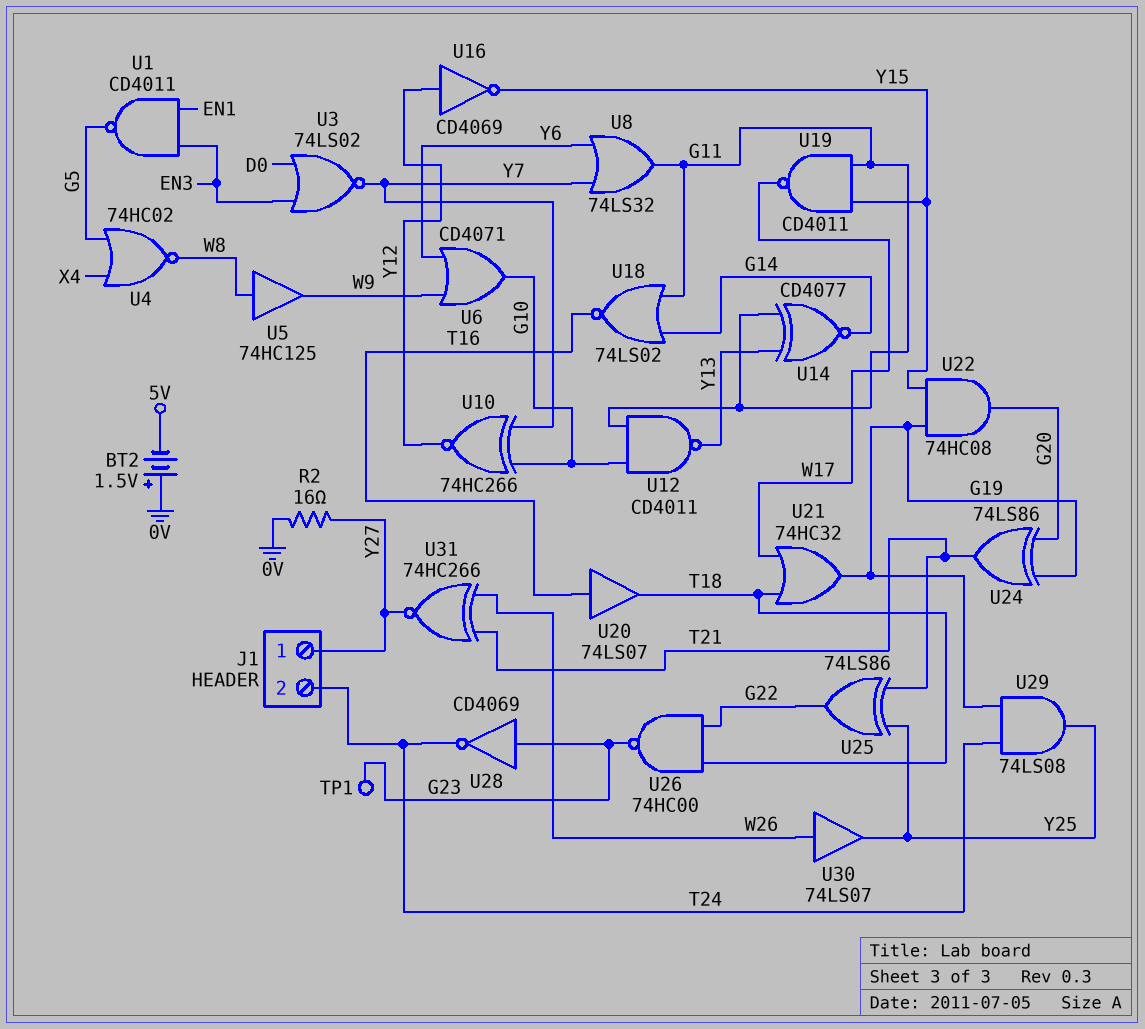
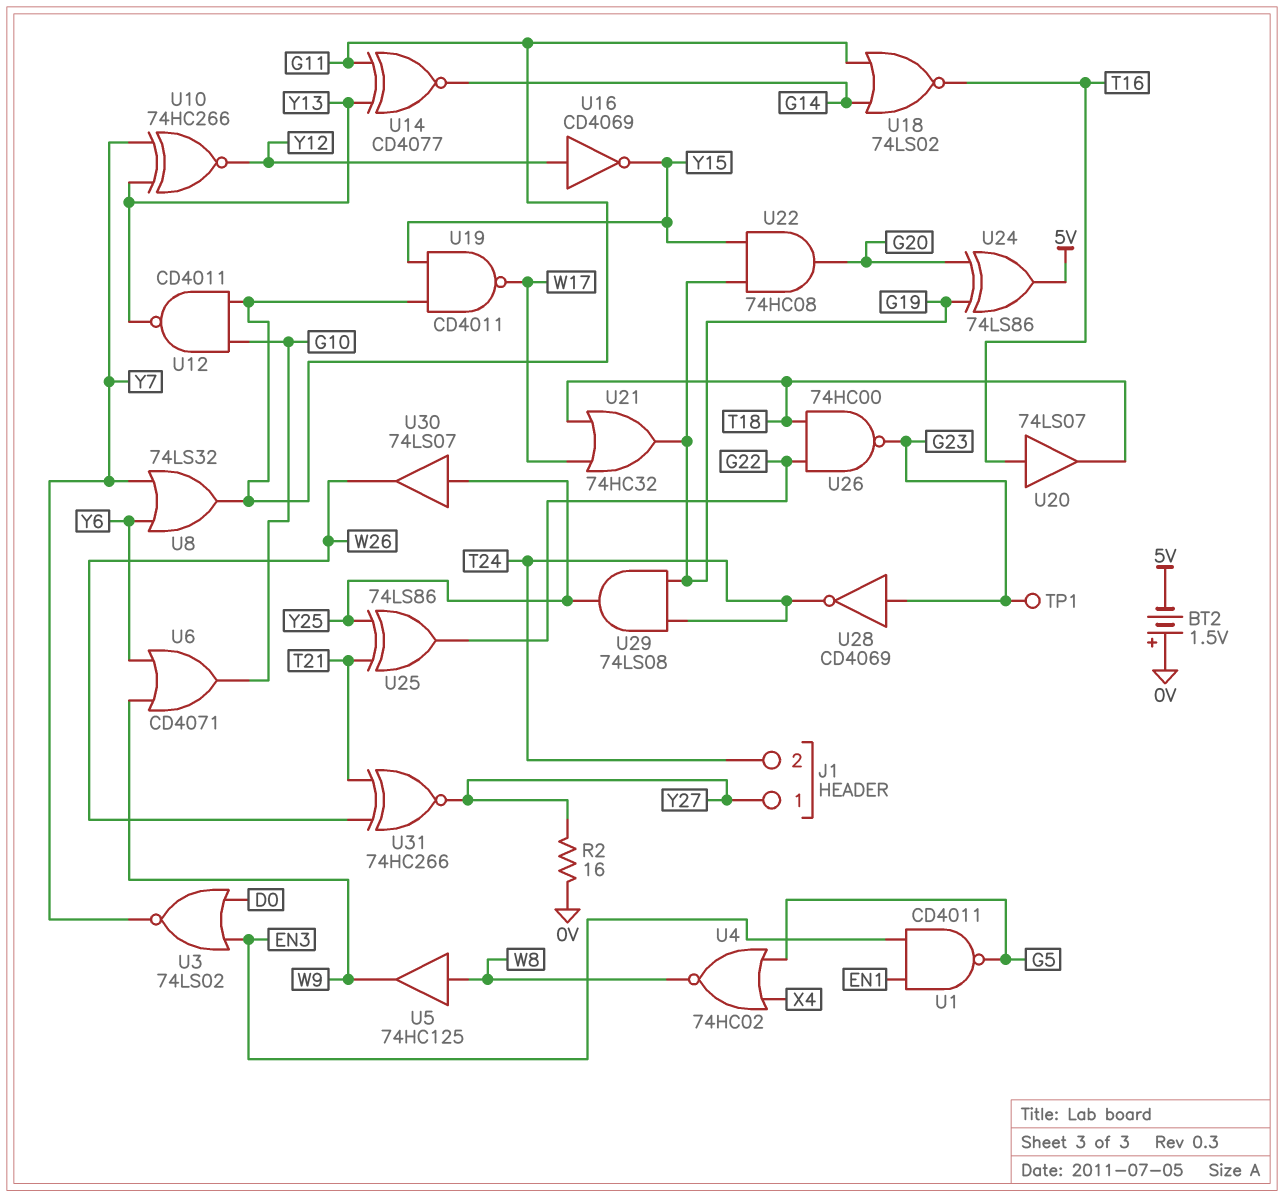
U10: XNOR 74HC266 (in G10, in Y7, out Y12) -> XNOR 74HC266 (in Y7, in Y13, out Y12)
U24: XOR 74LS86 (in G19, in G20, out T21) -> XOR 74LS86 (in G19, in G20, out 5V)
U30: buffer 74LS07 (in W26, out Y25) -> buffer 74LS07 (in Y25, out W26)

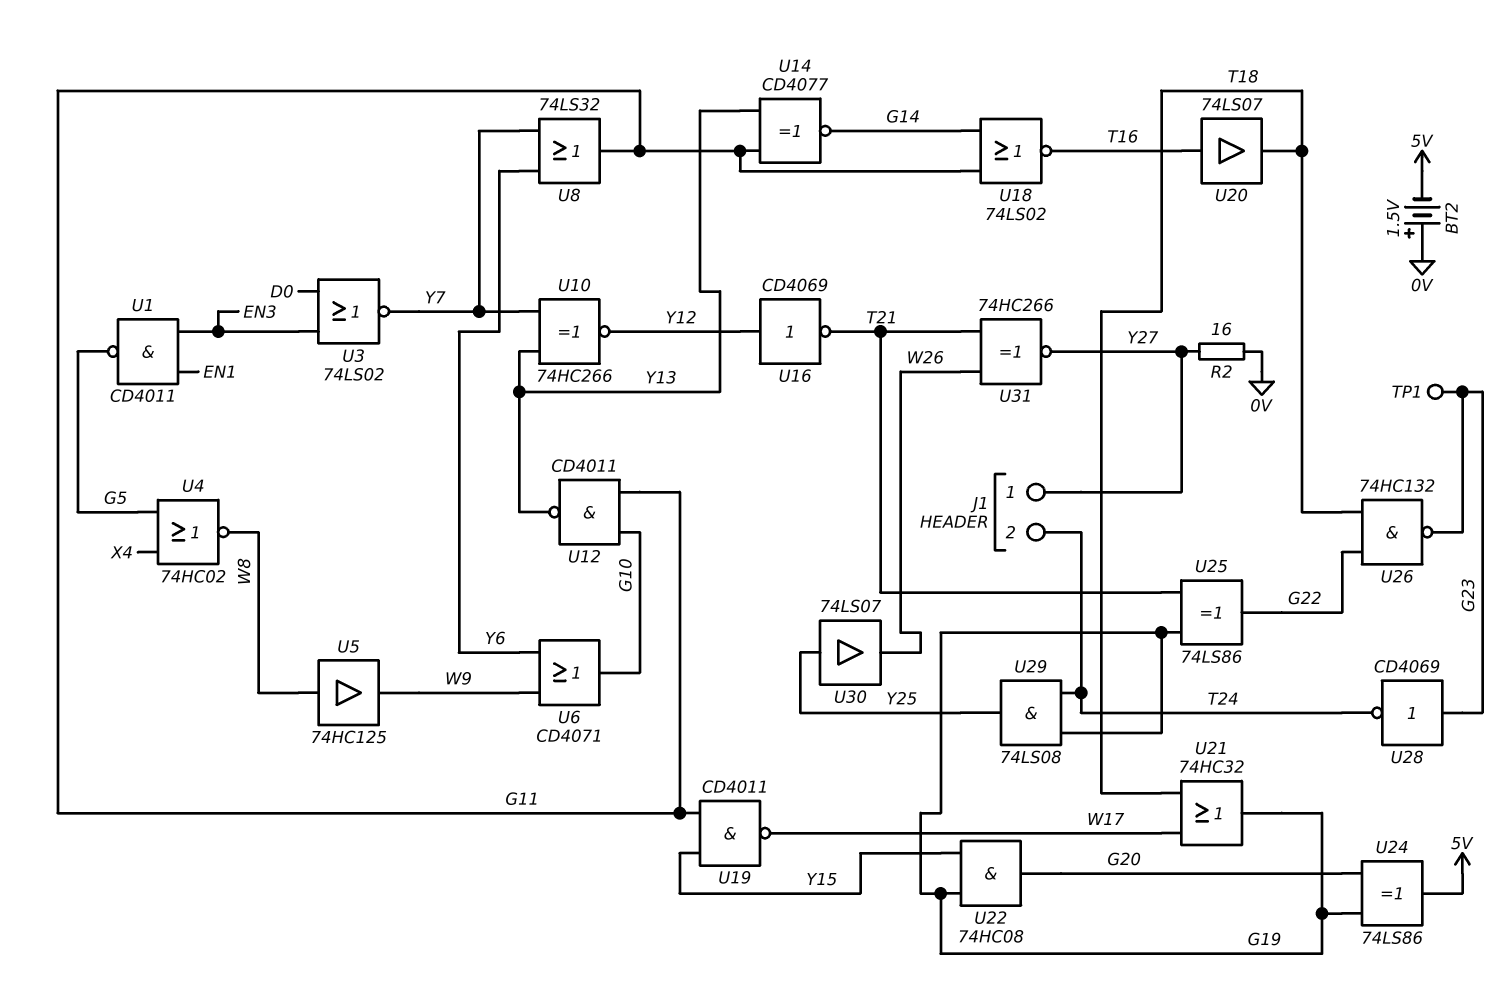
U16: NOT CD4069 (in Y12, out Y15) -> NOT CD4069 (in Y12, out T21)
U25: XOR 74LS86 (in T21, in Y25, out G22) -> XOR 74LS86 (in G19, in T21, out G22)
U26: NAND 74HC00 (in G22, in T18, out G23) -> NAND 74HC132 (in G22, in T18, out G23)

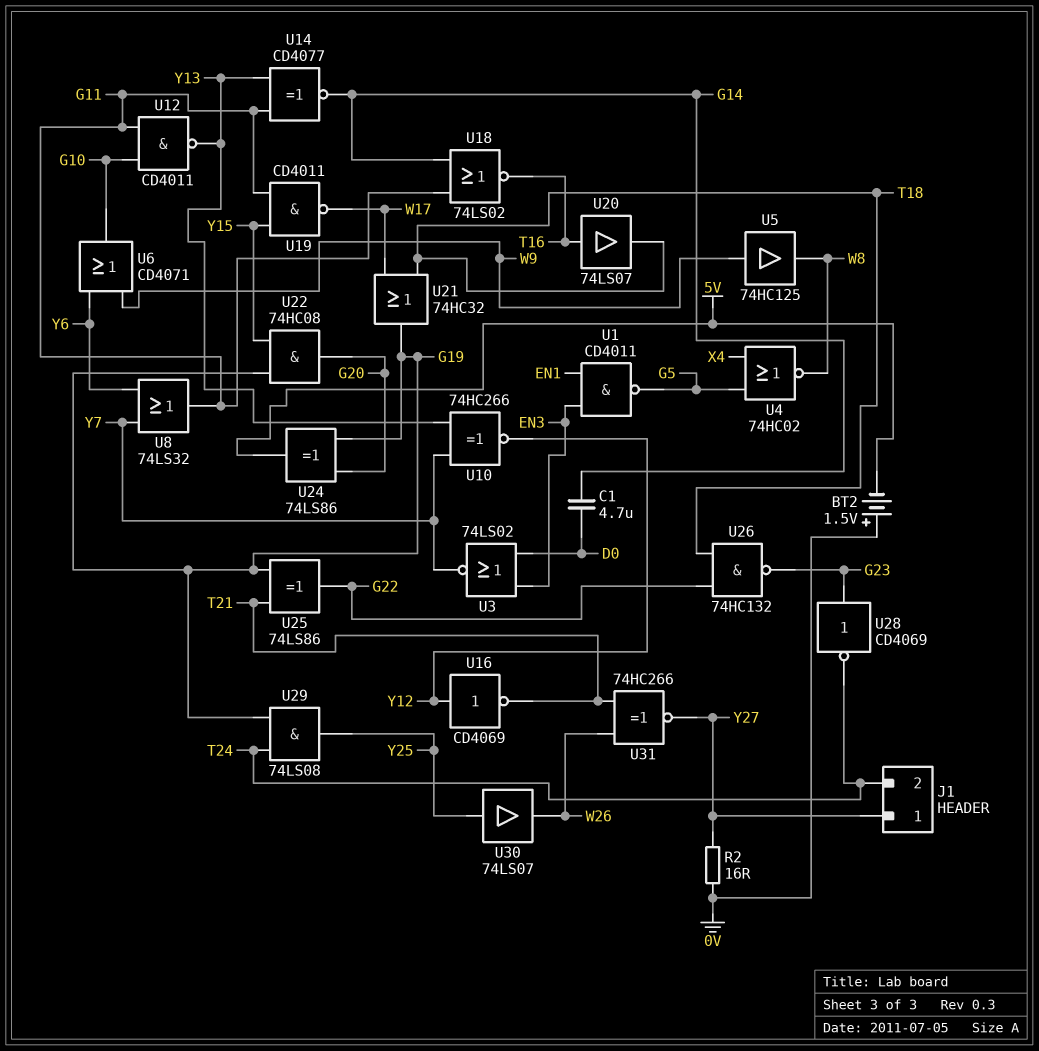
C1: none -> 4.7uF (D0, G14)
TP1: test point (G23) -> none
U5: buffer 74HC125 (in W8, out W9) -> buffer 74HC125 (in W9, out W8)

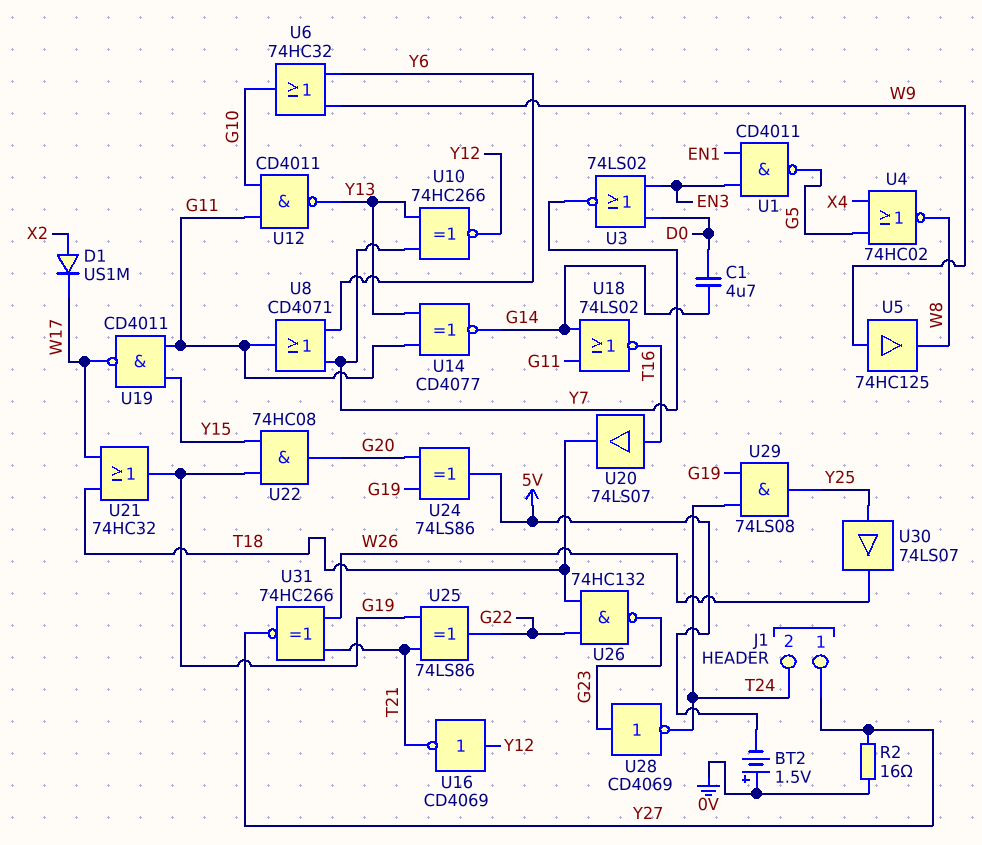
D1: none -> diode US1M (A X2, K W17)
U6: OR CD4071 (in W9, in Y6, out G10) -> OR 74HC32 (in W9, in Y6, out G10)
U8: OR 74LS32 (in Y6, in Y7, out G11) -> OR CD4071 (in Y6, in Y7, out G11)

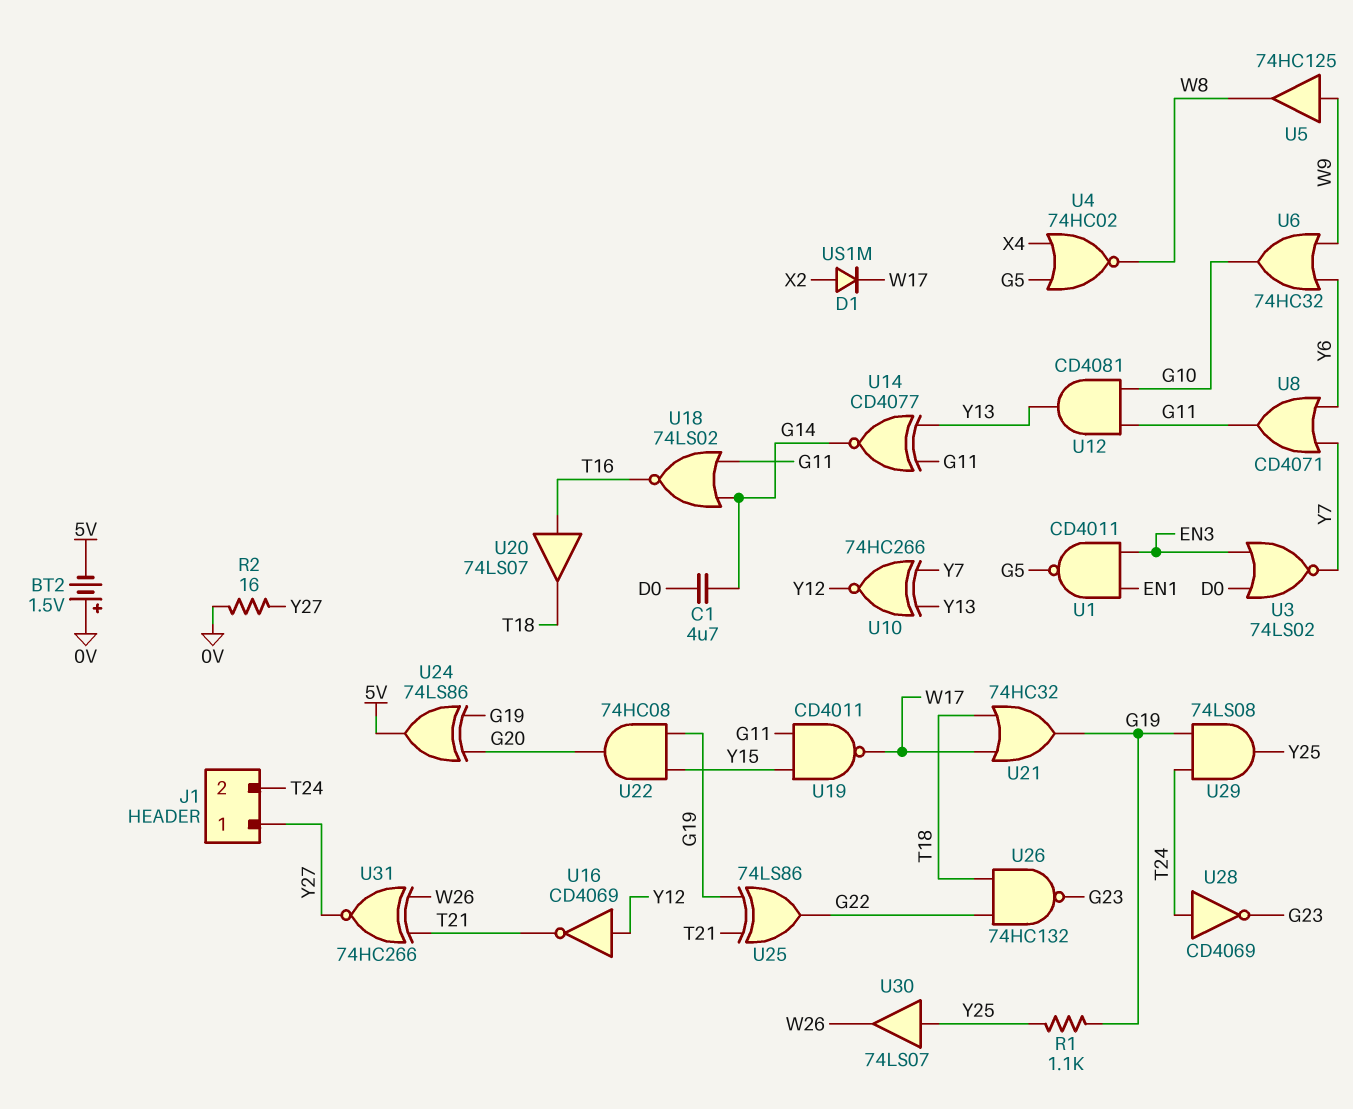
R1: none -> 1.1k (G19, Y25)
U12: NAND CD4011 (in G10, in G11, out Y13) -> AND CD4081 (in G10, in G11, out Y13)
U28: NOT CD4069 (in G23, out T24) -> NOT CD4069 (in T24, out G23)

